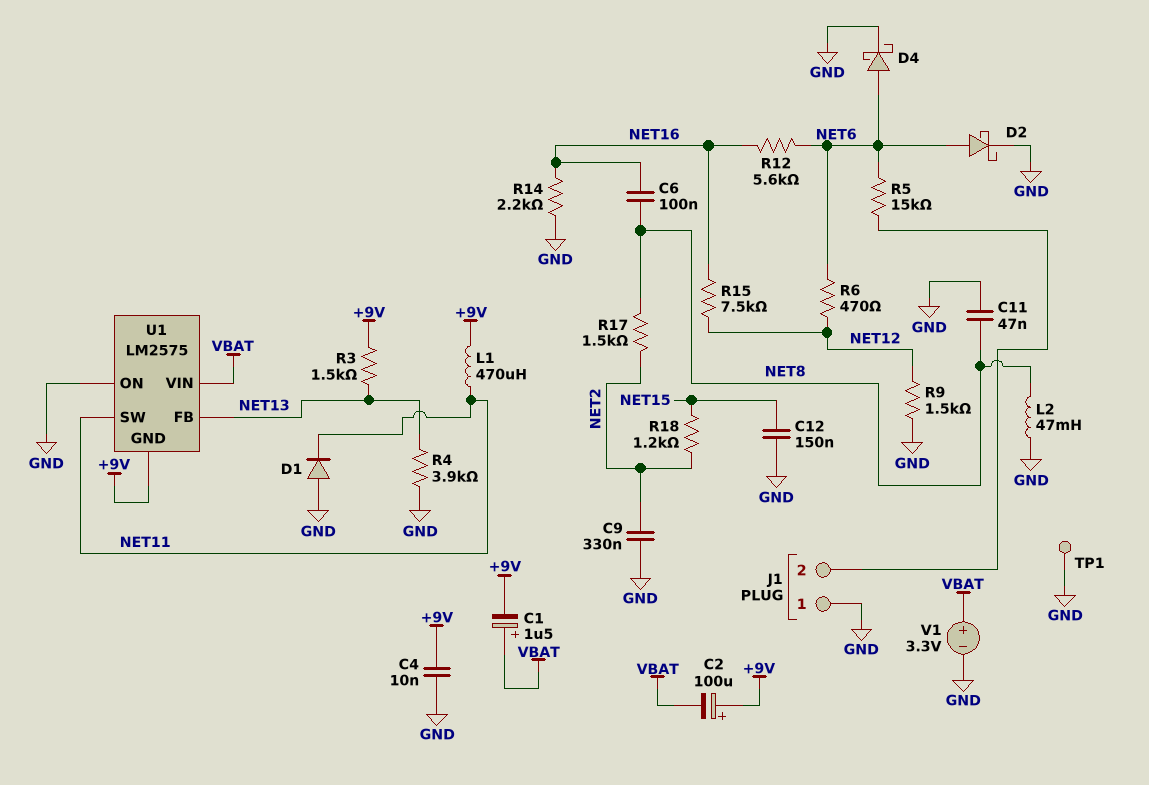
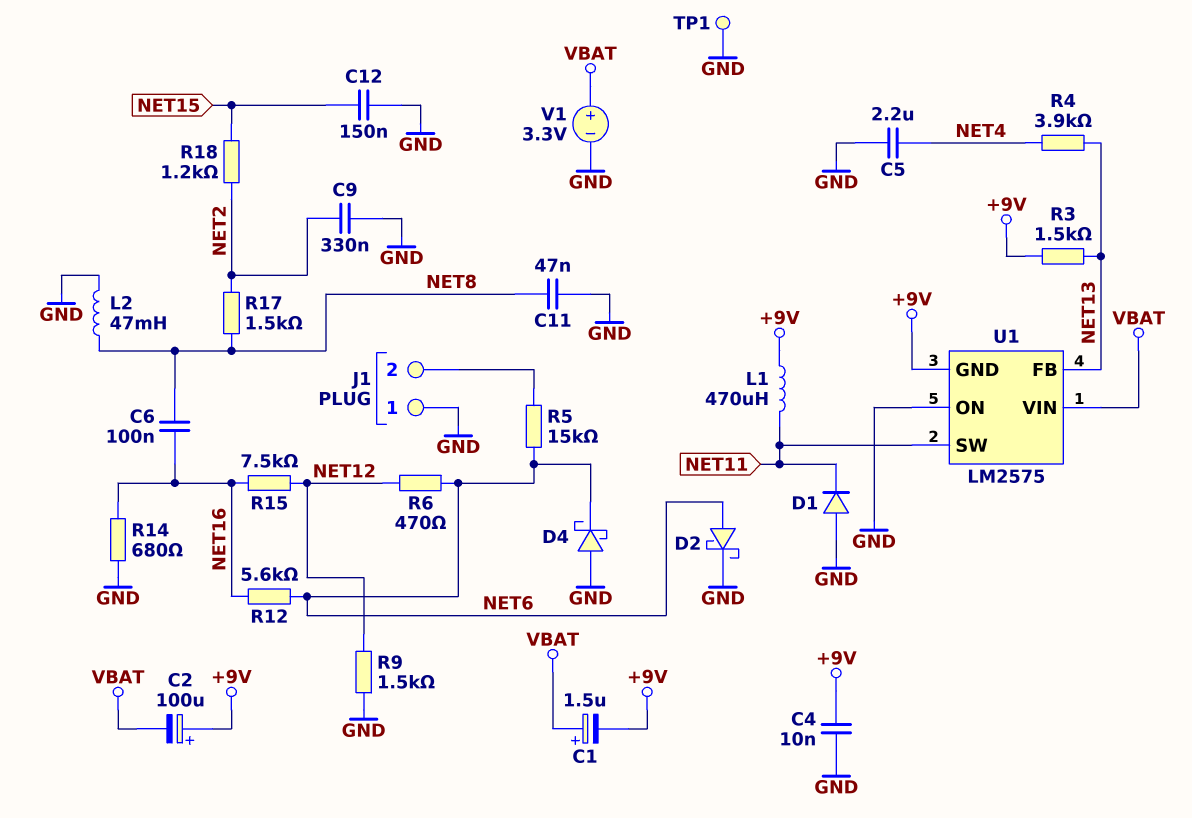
C5: none -> 2.2uF (GND, NET4)
D4: schottky (A NET6, K GND) -> schottky (A GND, K NET6)
R4: 3.9k (GND, NET13) -> 3.9k (NET4, NET13)
R14: 2.2k (GND, NET16) -> 680 (GND, NET16)

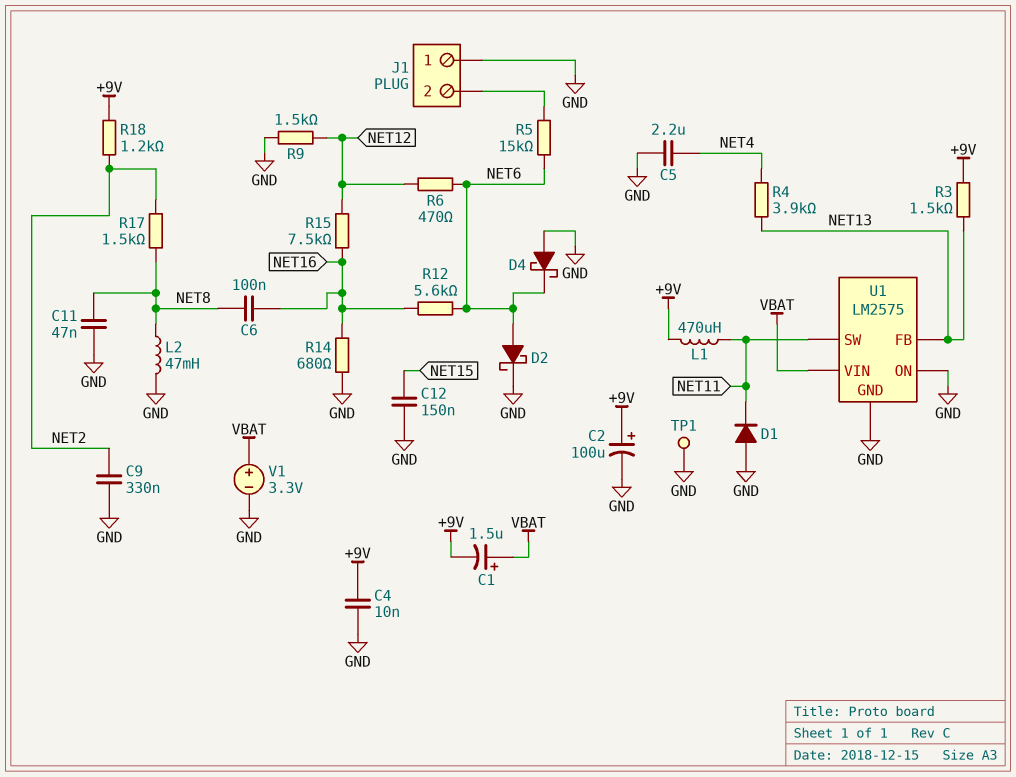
C2: 100uF (plus +9V, minus VBAT) -> 100uF (plus +9V, minus GND)
R18: 1.2k (NET2, NET15) -> 1.2k (+9V, NET2)
U1 pin GND: +9V -> GND

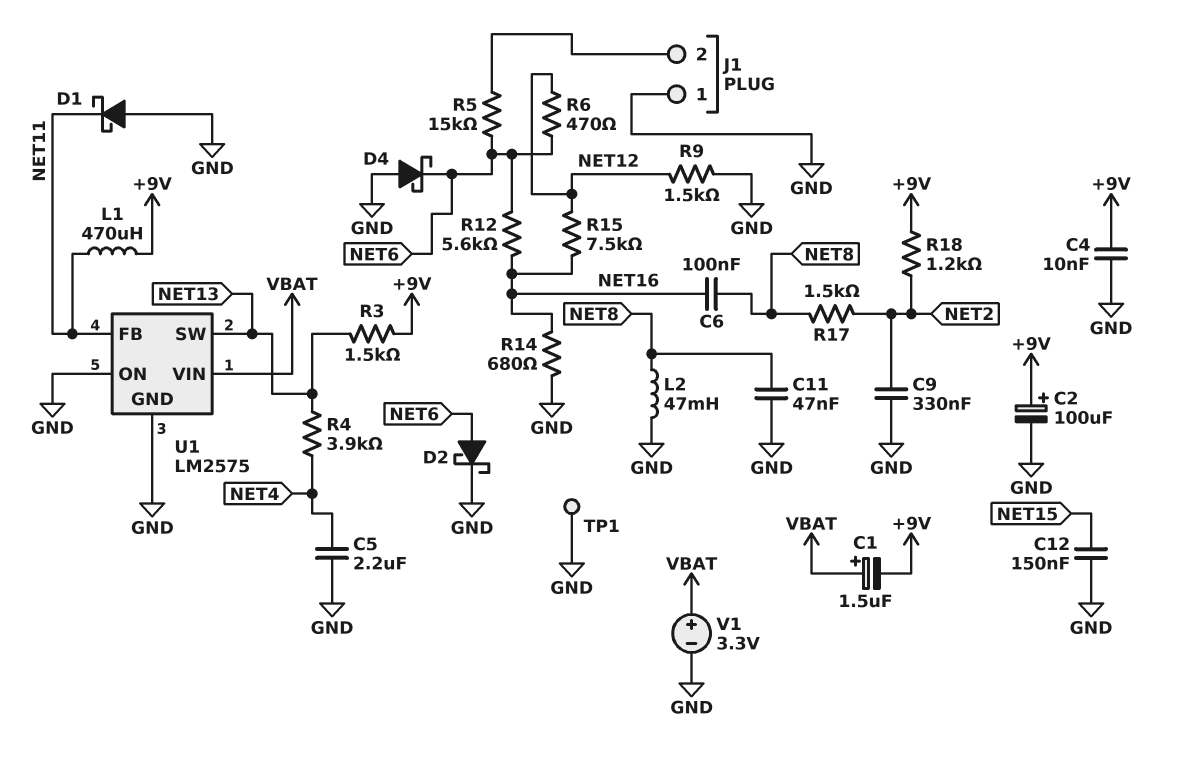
D1: diode (A GND, K NET11) -> schottky (A GND, K NET11)
U1 pin FB: NET13 -> NET11
U1 pin SW: NET11 -> NET13

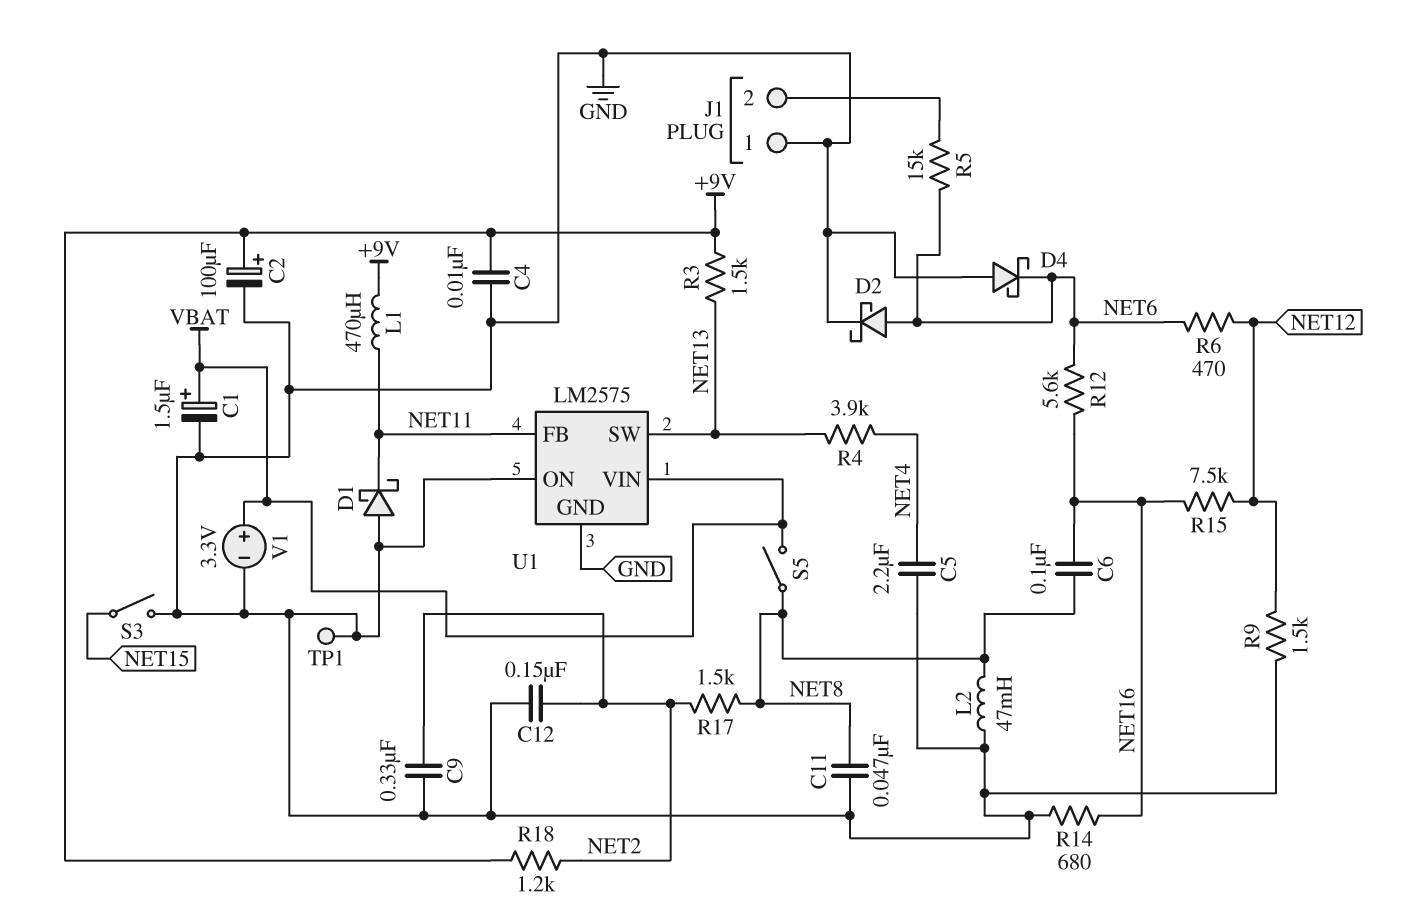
C1: 1.5uF (plus VBAT, minus +9V) -> 1.5uF (plus VBAT, minus GND)
C12: 150nF (GND, NET15) -> 150nF (GND, NET2)
S3: none -> switch (GND, NET15)
S5: none -> switch (NET8, VBAT)

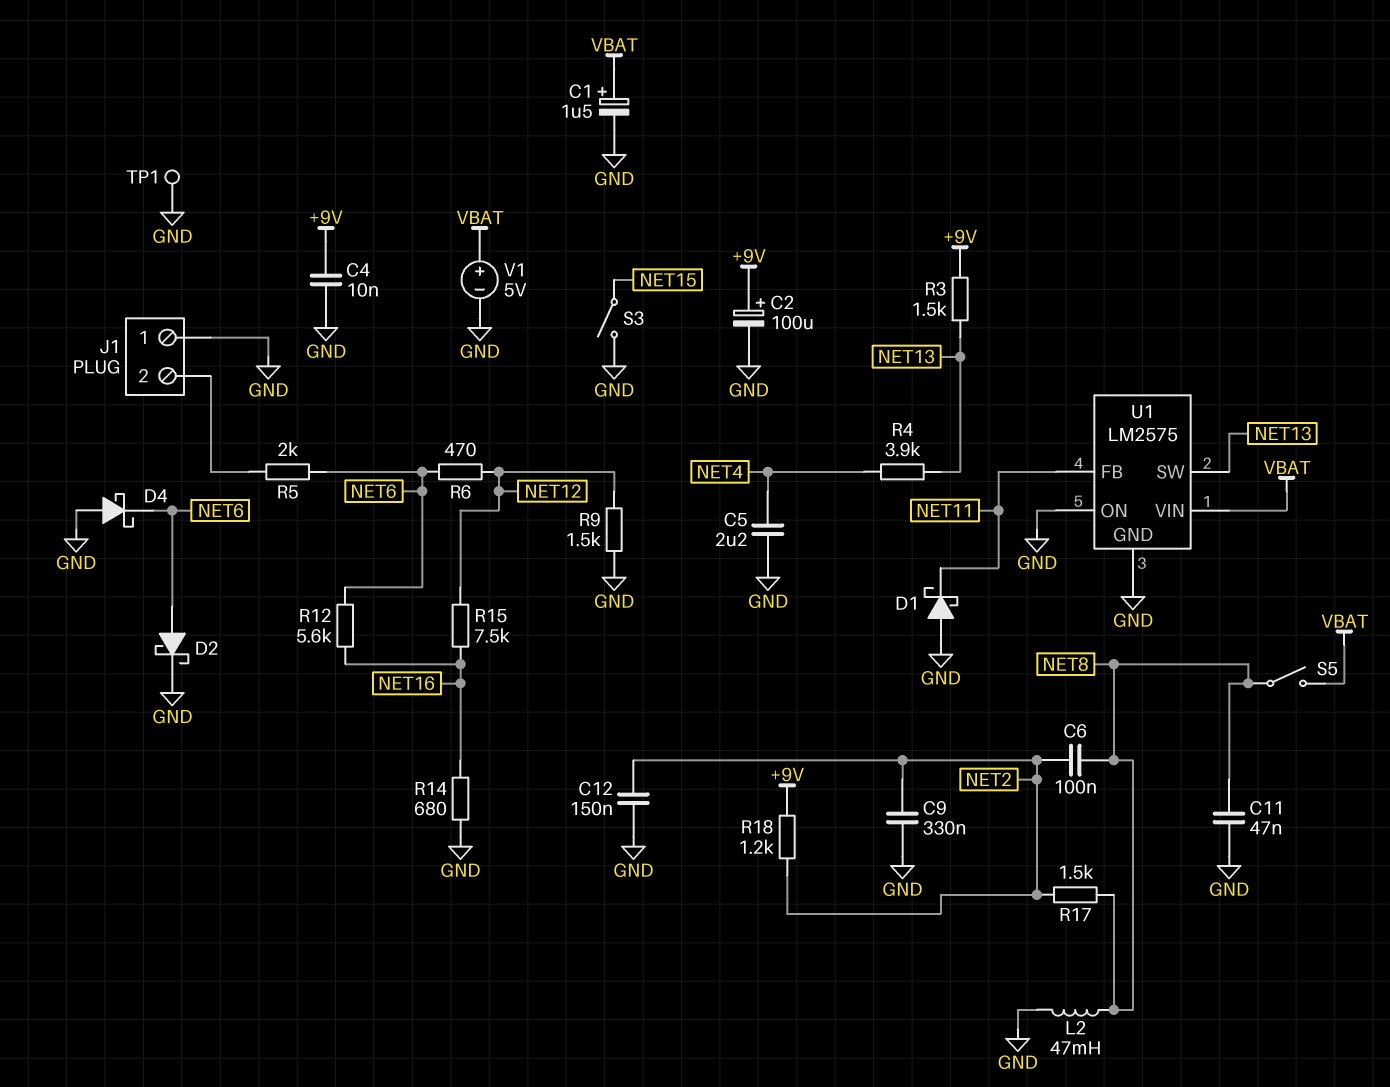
C6: 100nF (NET8, NET16) -> 100nF (NET2, NET8)
L1: 470uH (+9V, NET11) -> none
R5: 15k (J1/2, NET6) -> 2k (J1/2, NET6)
V1: 3.3V (plus VBAT, minus GND) -> 5V (plus VBAT, minus GND)

